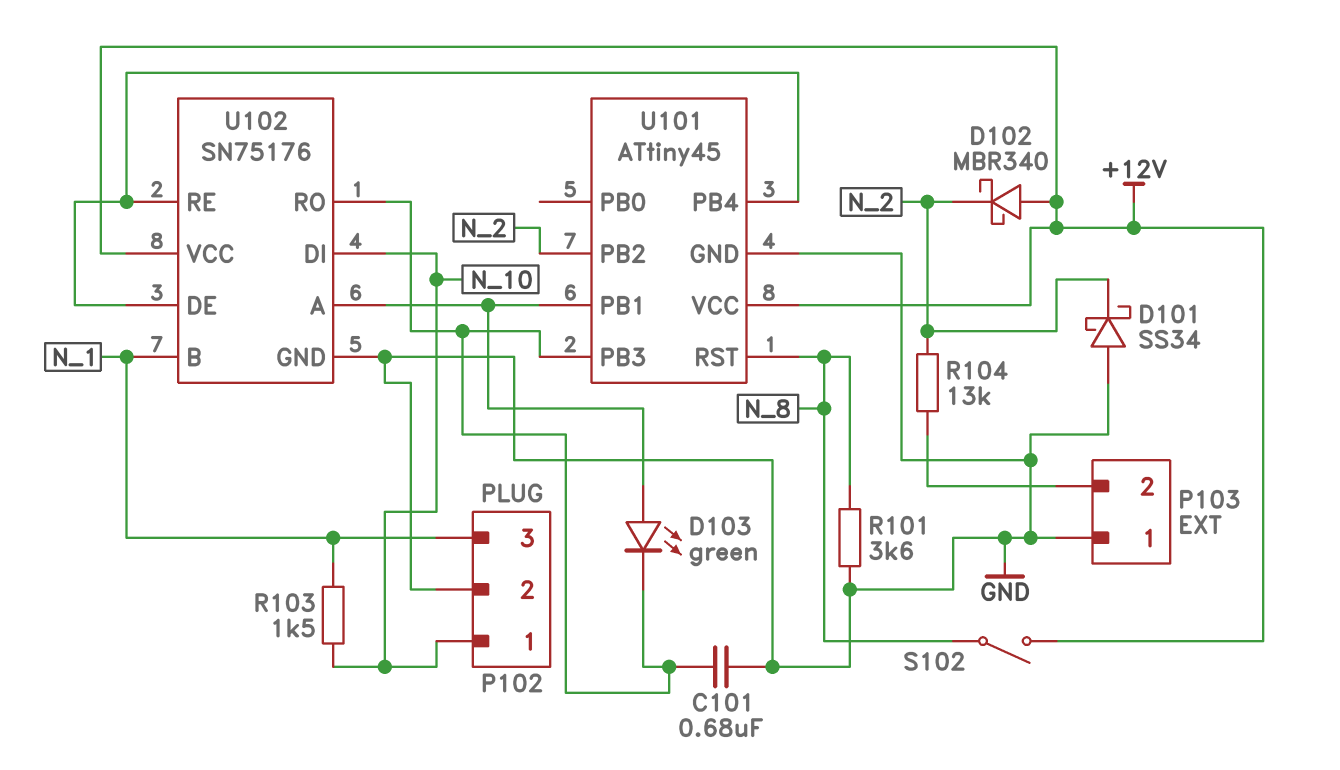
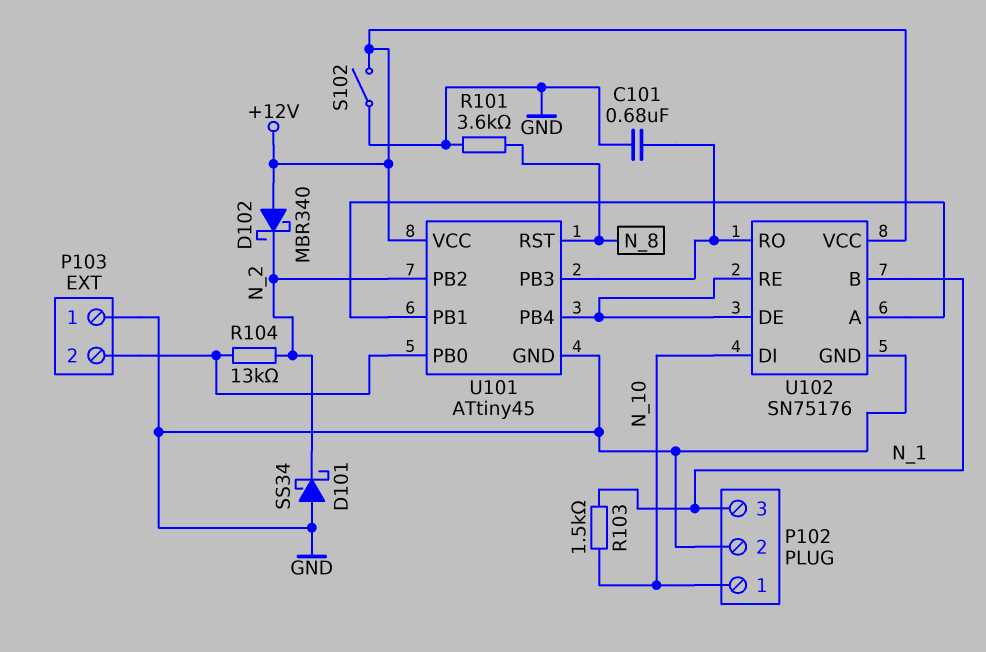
D103: LED green (A U101/PB1, K U101/PB3) -> none
S102: switch (+12V, N_8) -> switch (+12V, GND)
U101 pin PB0: none -> P103/2

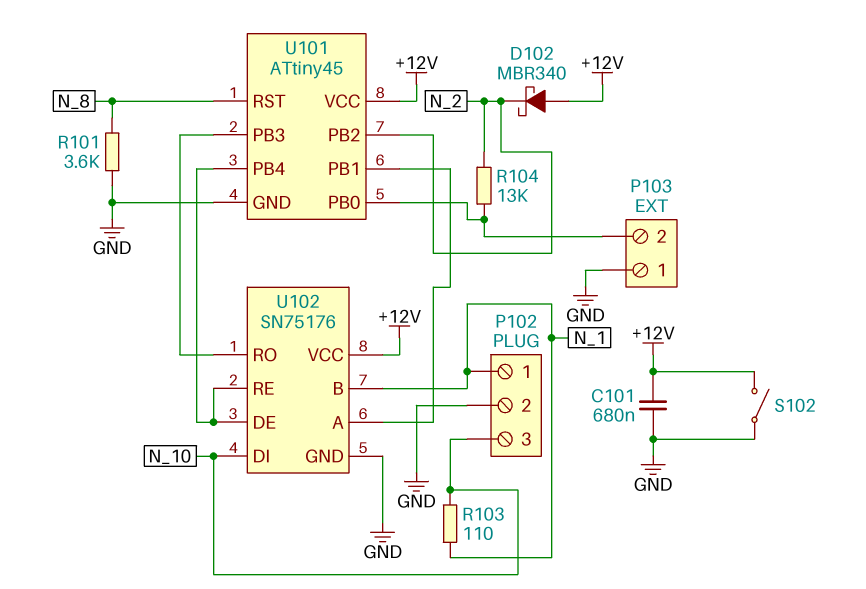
C101: 680nF (GND, U101/PB3) -> 680nF (+12V, GND)
D101: schottky SS34 (A GND, K N_2) -> none
P102 pin 1: N_10 -> N_1
P102 pin 3: N_1 -> N_10
R103: 1.5k (N_1, N_10) -> 110 (N_1, N_10)

